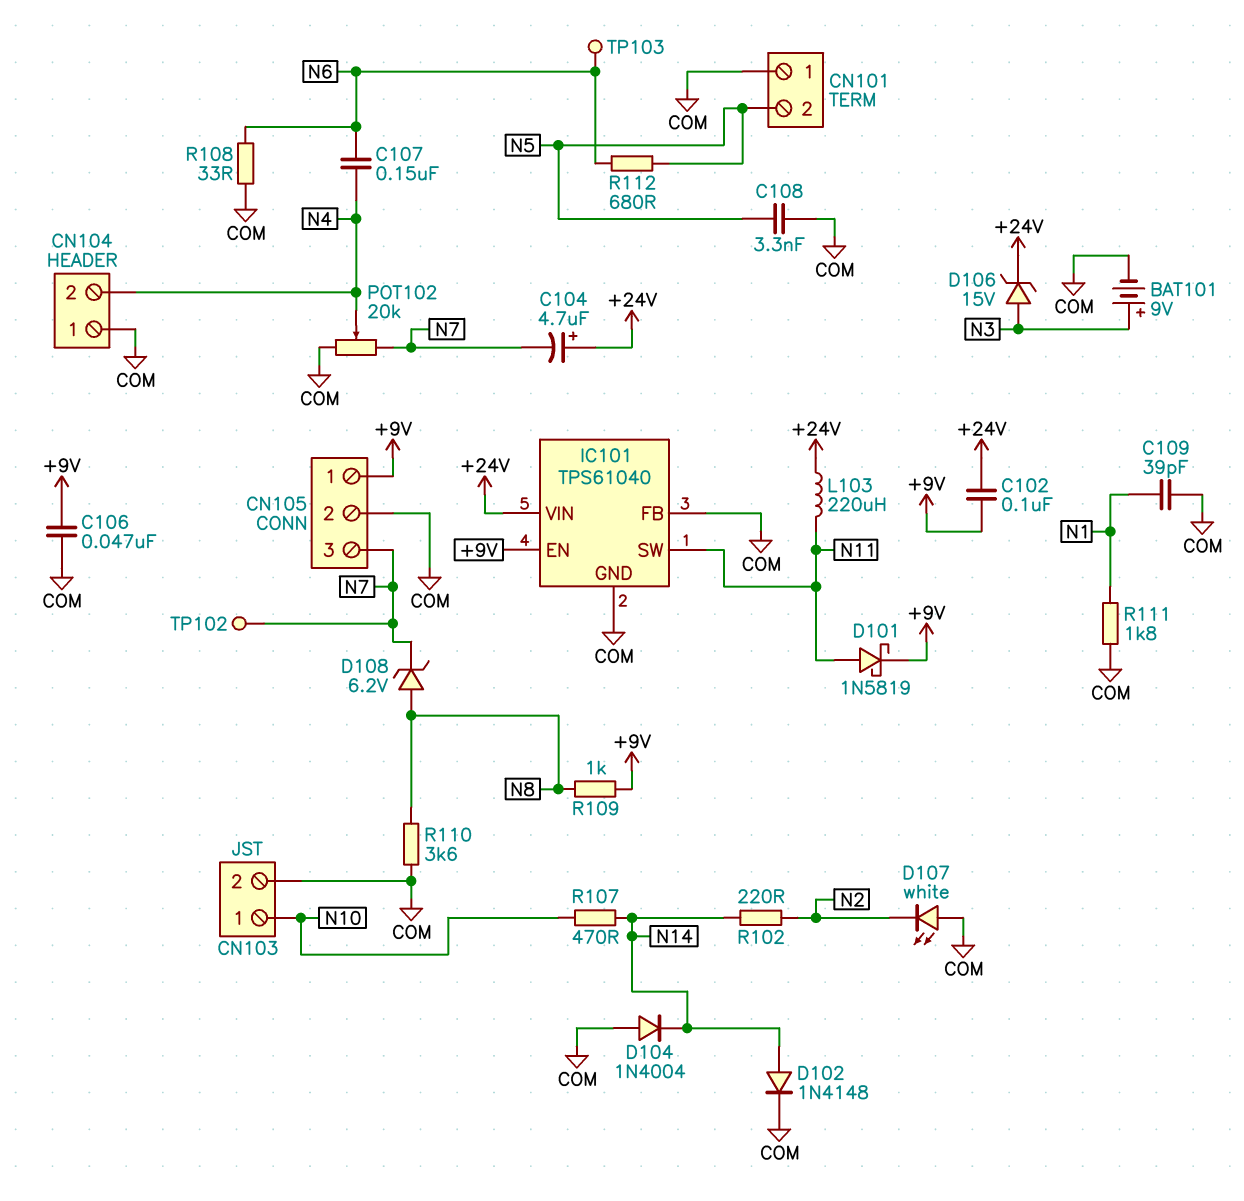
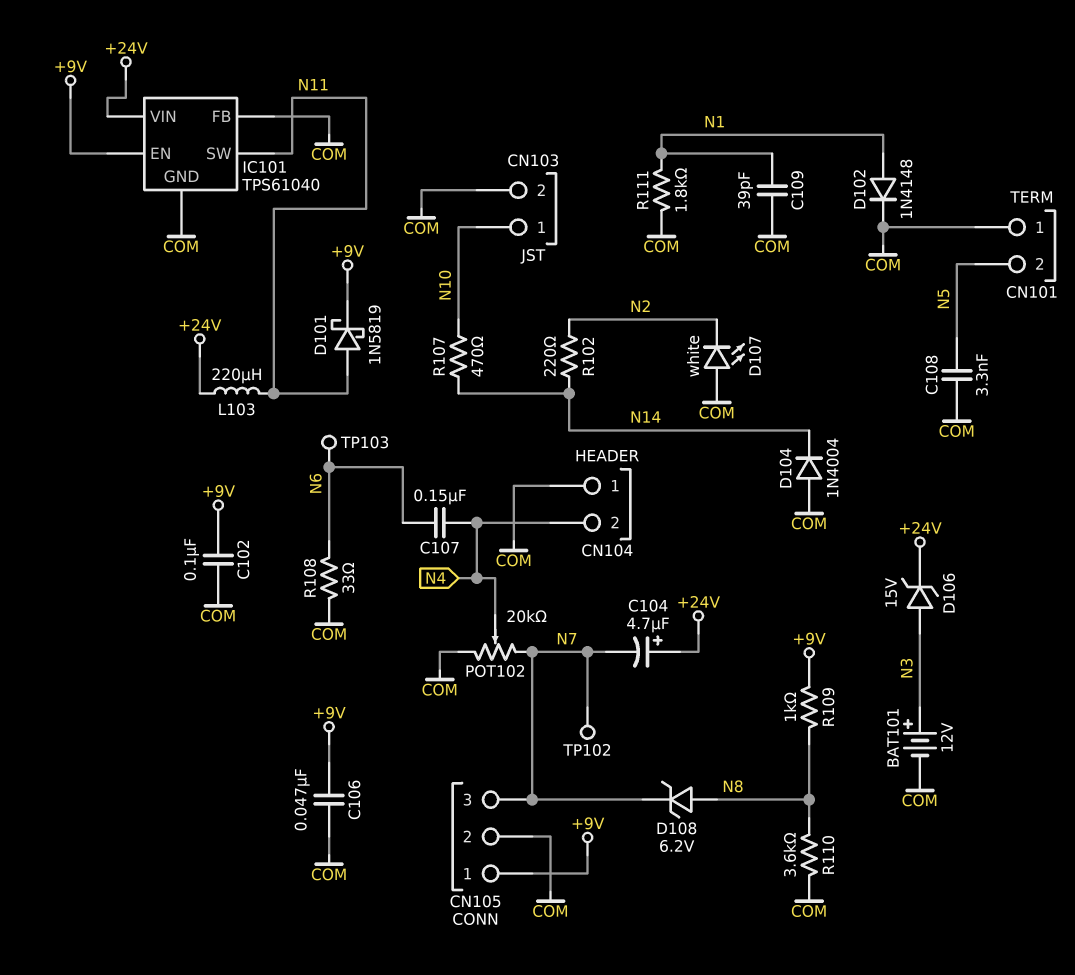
BAT101: 9V (plus N3, minus COM) -> 12V (plus N3, minus COM)
C102: 100nF (+9V, +24V) -> 100nF (+9V, COM)
D102: diode 1N4148 (A N14, K COM) -> diode 1N4148 (A N1, K COM)
R112: 680 (N5, N6) -> none

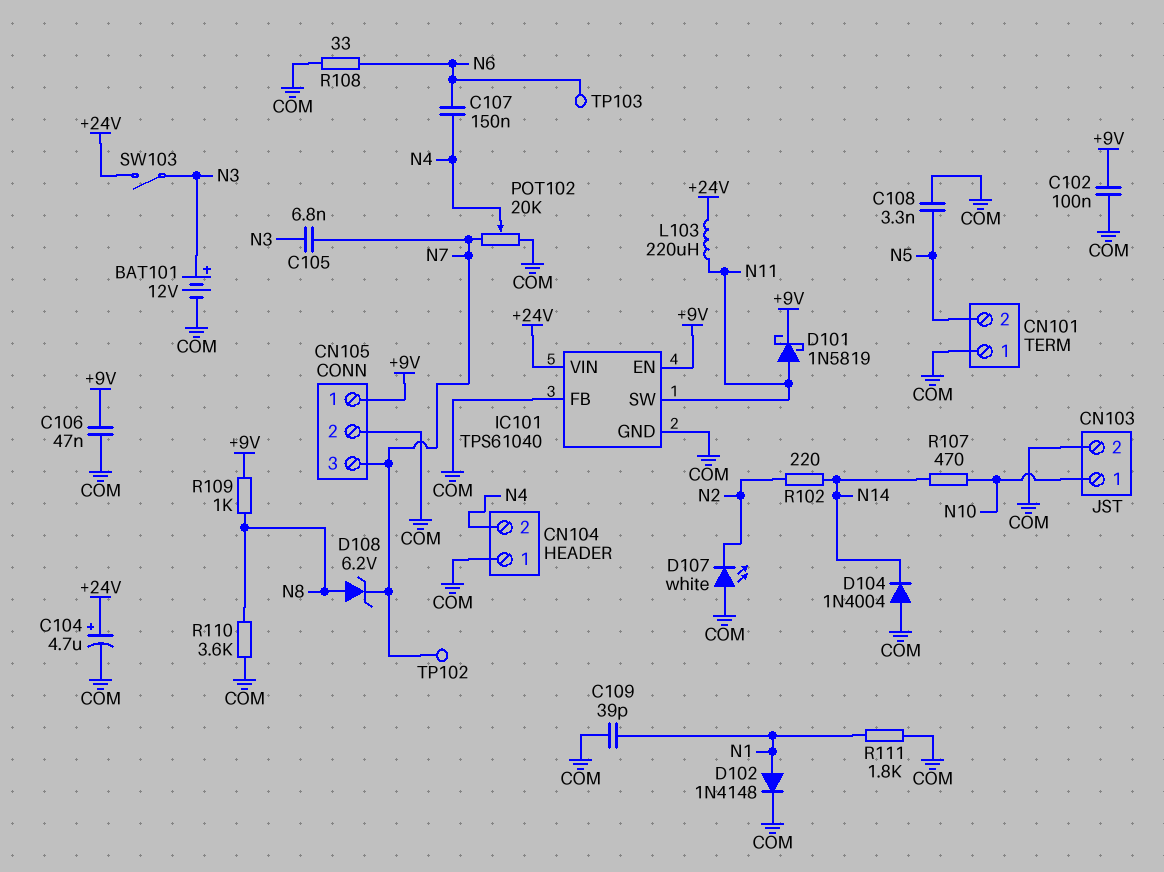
C104: 4.7uF (plus +24V, minus N7) -> 4.7uF (plus +24V, minus COM)
C105: none -> 6.8nF (N3, N7)
D106: zener 15V (A N3, K +24V) -> none
SW103: none -> switch (+24V, N3)

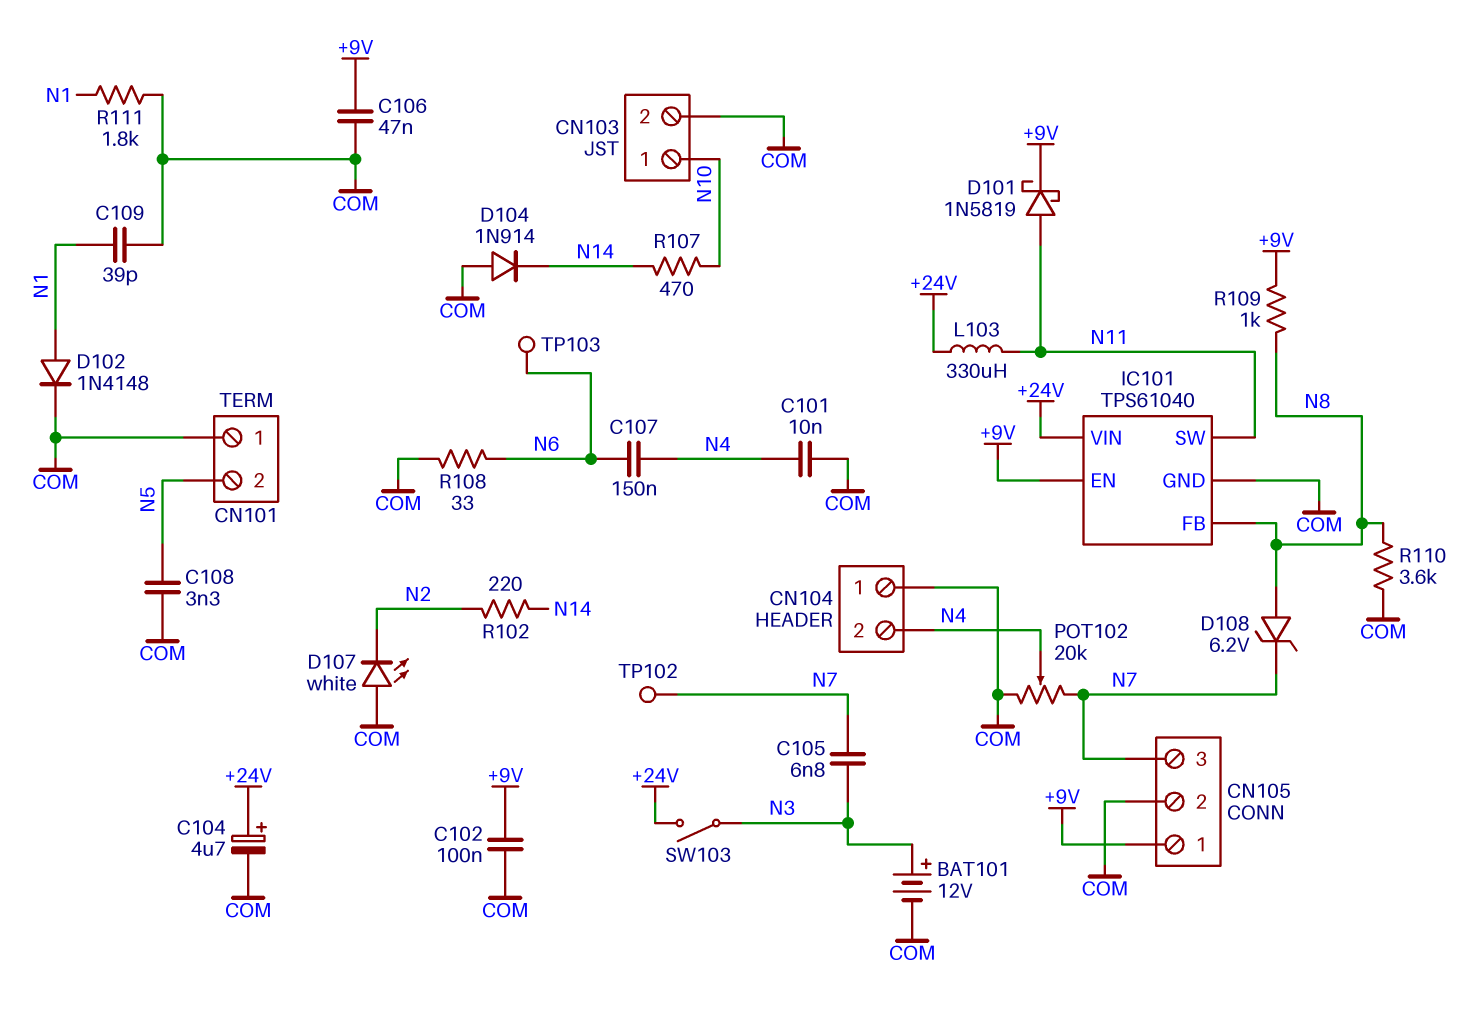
C101: none -> 10nF (COM, N4)
D104: diode 1N4004 (A COM, K N14) -> diode 1N914 (A COM, K N14)
IC101 pin FB: COM -> N8
L103: 220uH (+24V, N11) -> 330uH (+24V, N11)

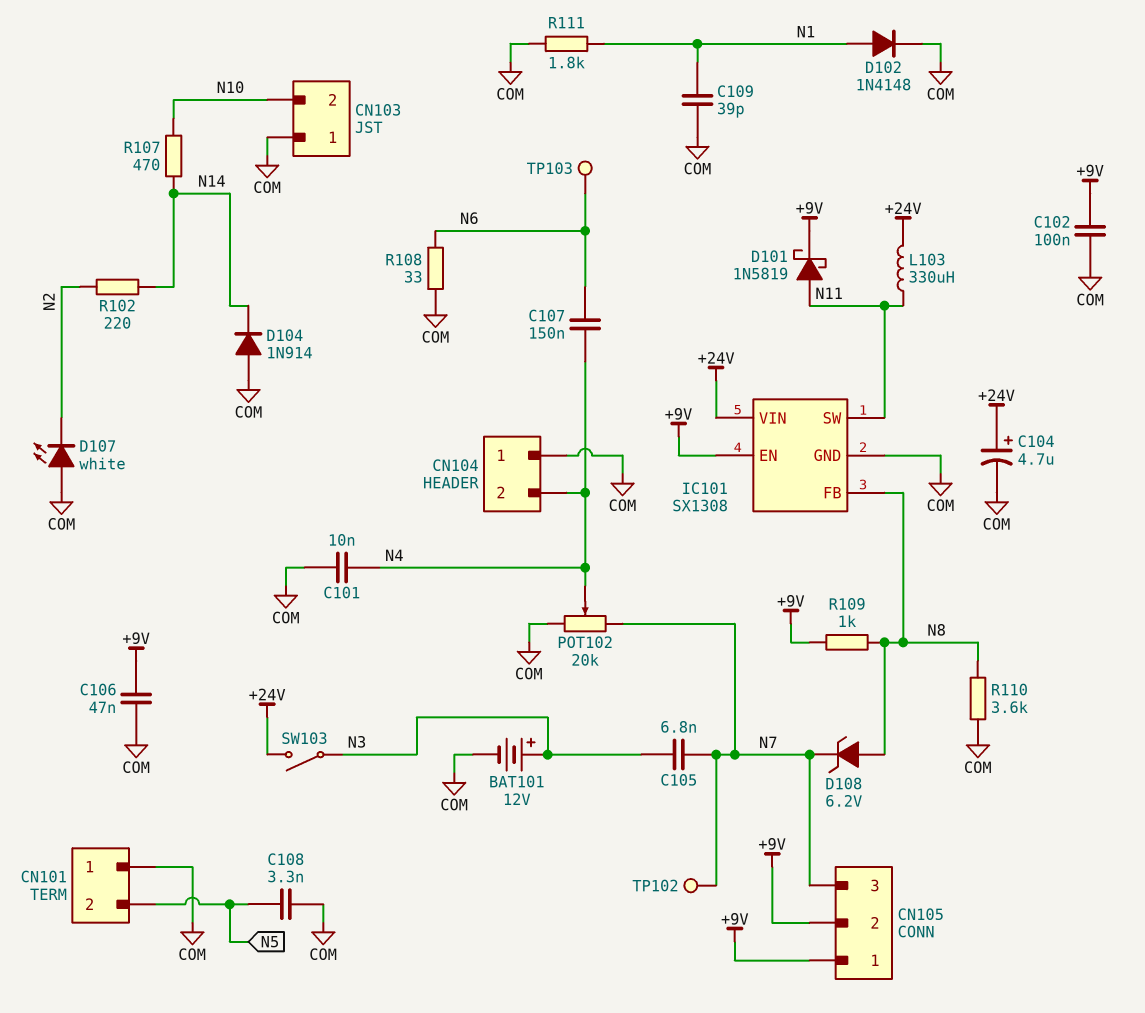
CN103 pin 1: N10 -> COM
CN103 pin 2: COM -> N10
CN105 pin 2: COM -> +9V
IC101: TPS61040 -> SX1308

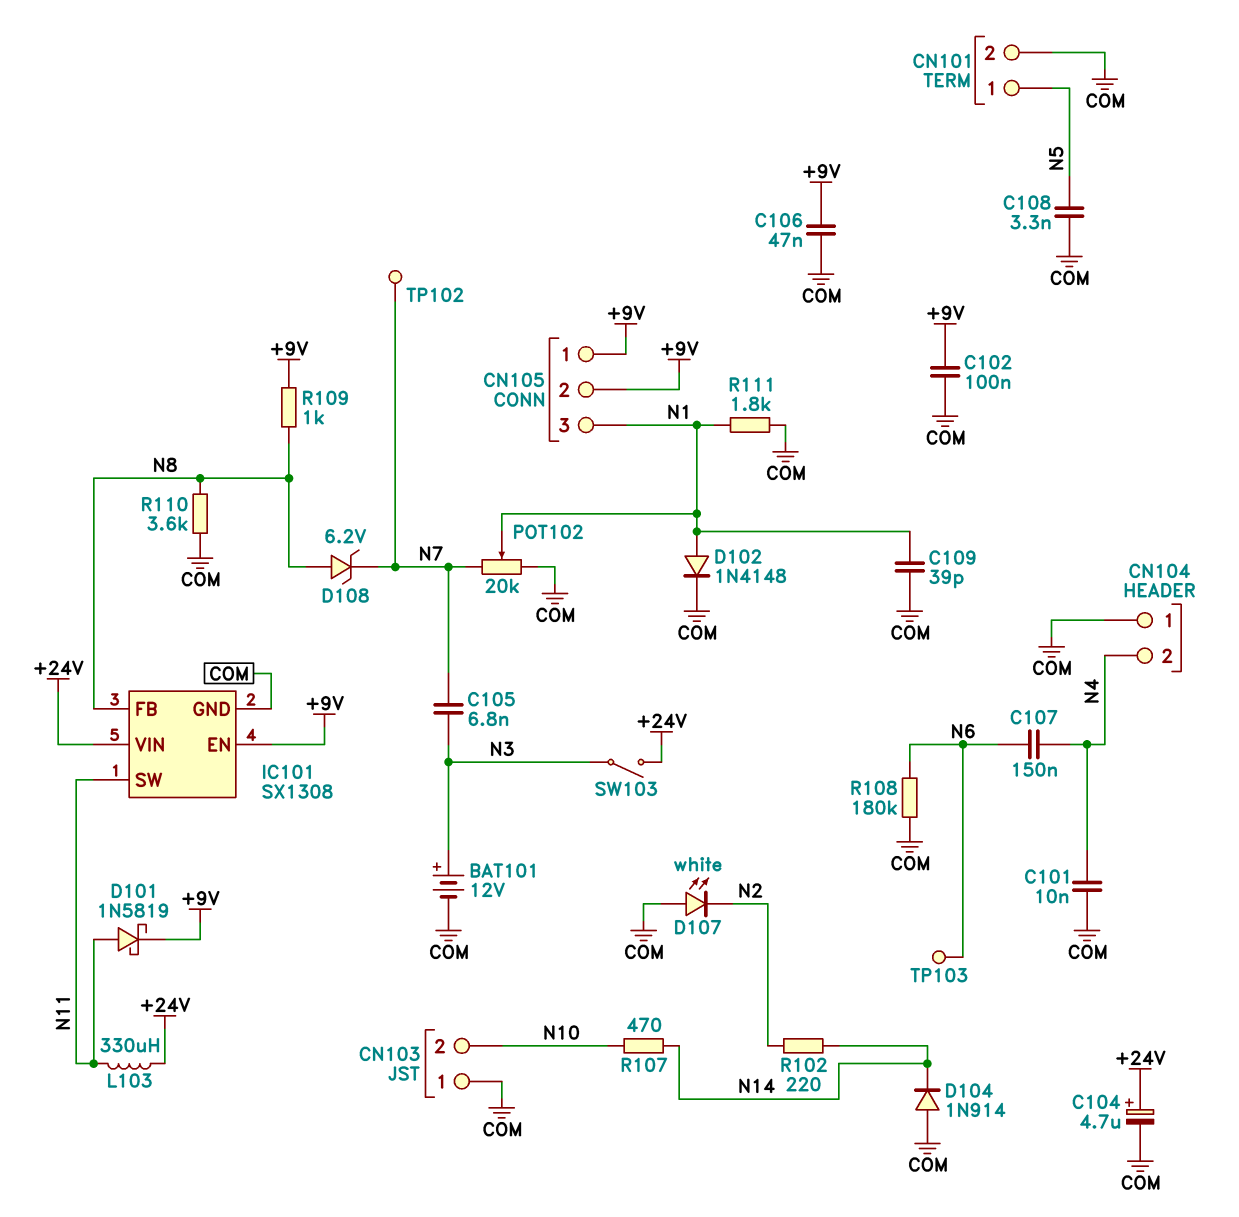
CN101 pin 1: COM -> N5
CN101 pin 2: N5 -> COM
CN105 pin 3: N7 -> N1
POT102: 20k (COM, N7, wiper N4) -> 20k (COM, N7, wiper N1)
R108: 33 (COM, N6) -> 180k (COM, N6)

